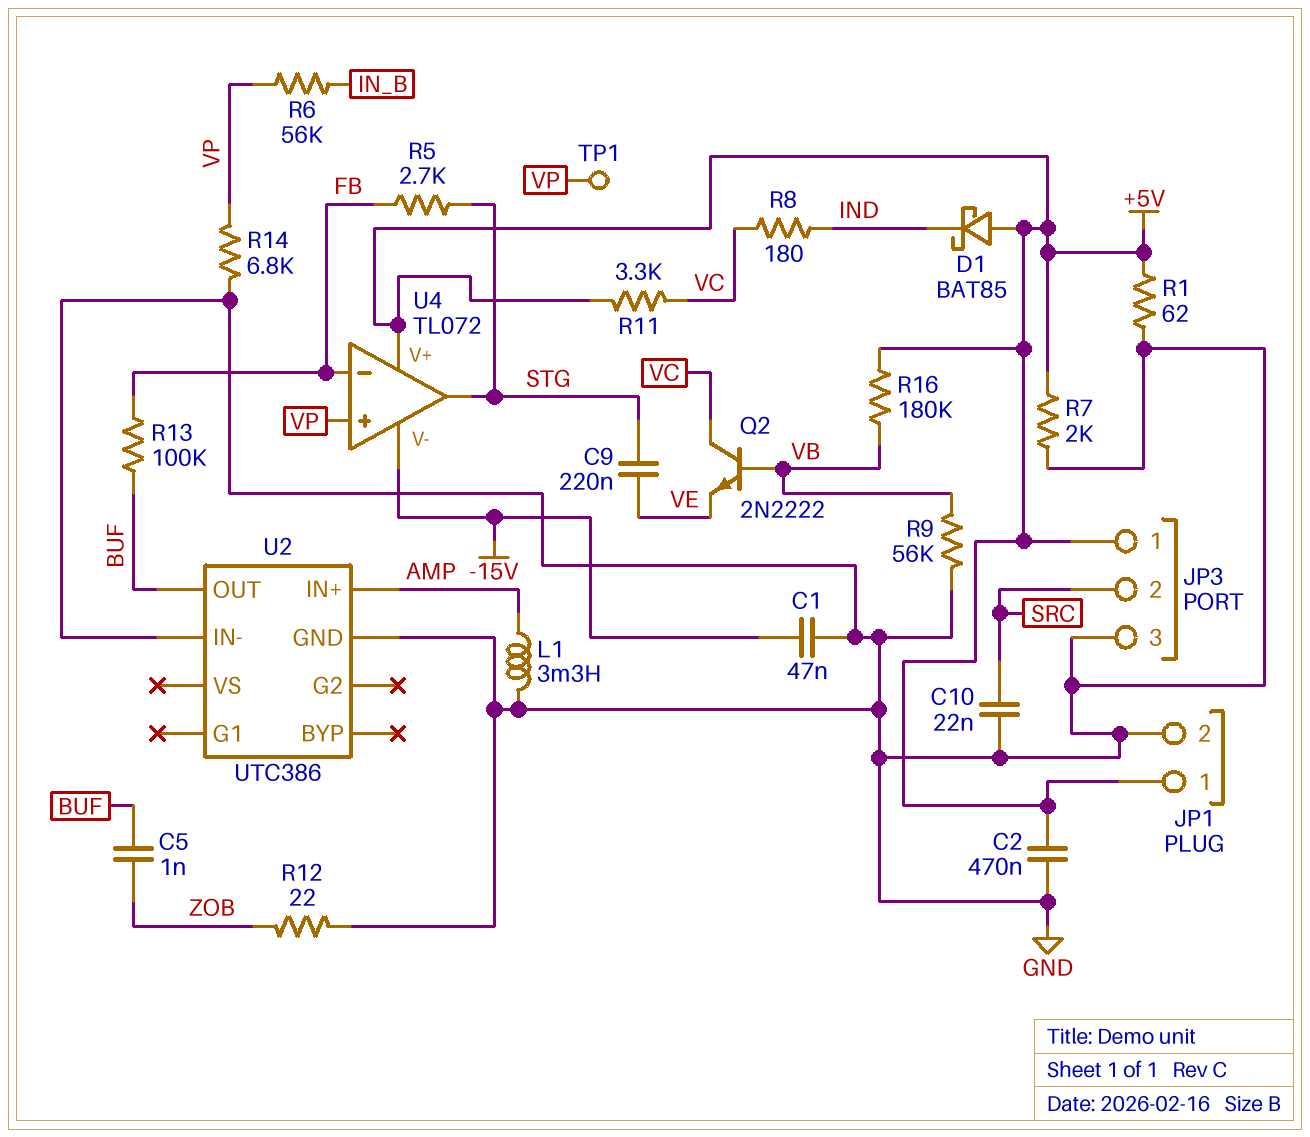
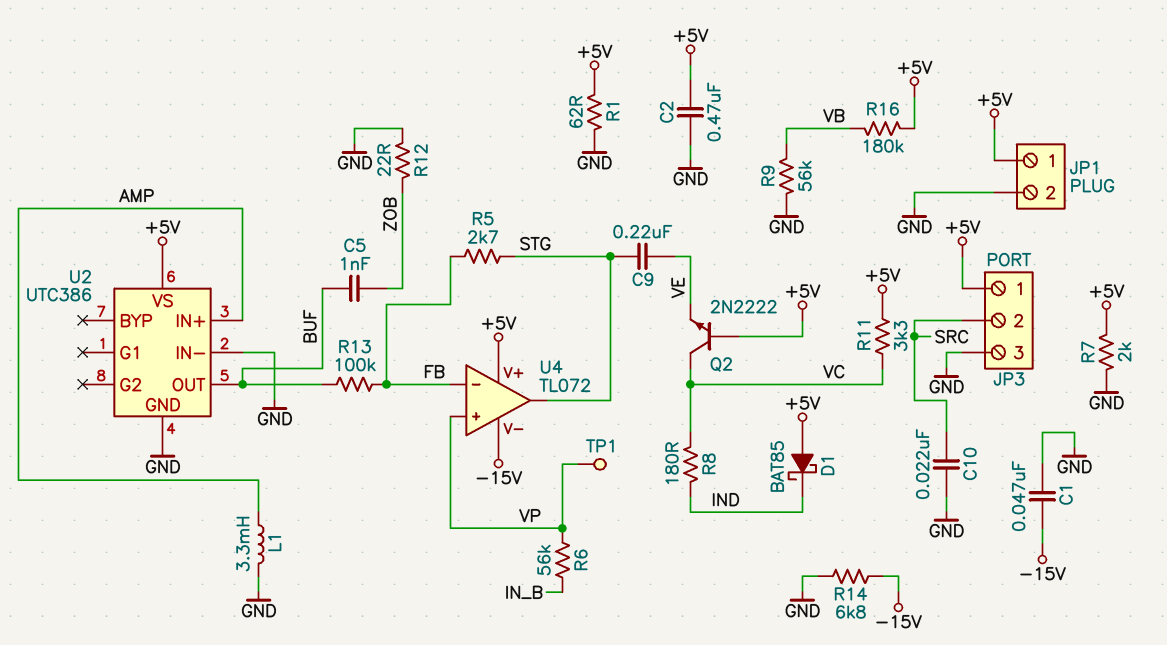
Q2: NPN 2N2222 (B VB, C VC, E VE) -> NPN 2N2222 (B +5V, C VC, E VE)
R14: 6.8k (GND, VP) -> 6.8k (-15V, GND)
U2 pin VS: none -> +5V

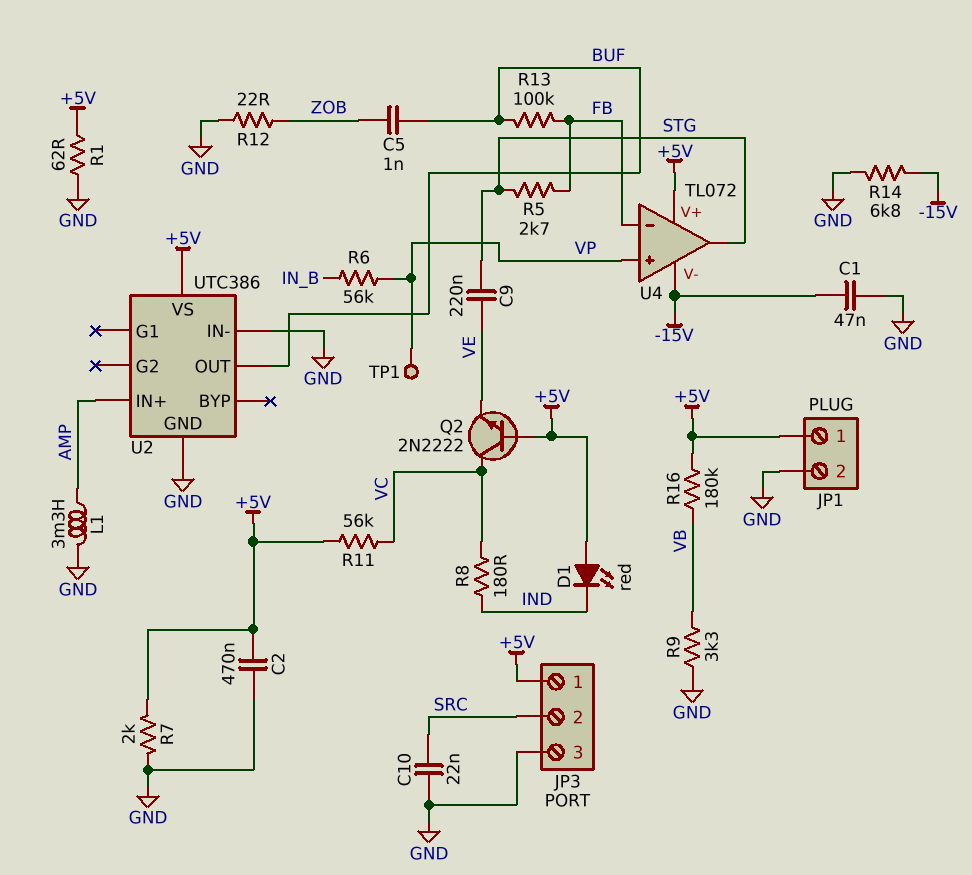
D1: schottky BAT85 (A +5V, K IND) -> LED red (A +5V, K IND)
R9: 56k (GND, VB) -> 3.3k (GND, VB)
R11: 3.3k (+5V, VC) -> 56k (+5V, VC)

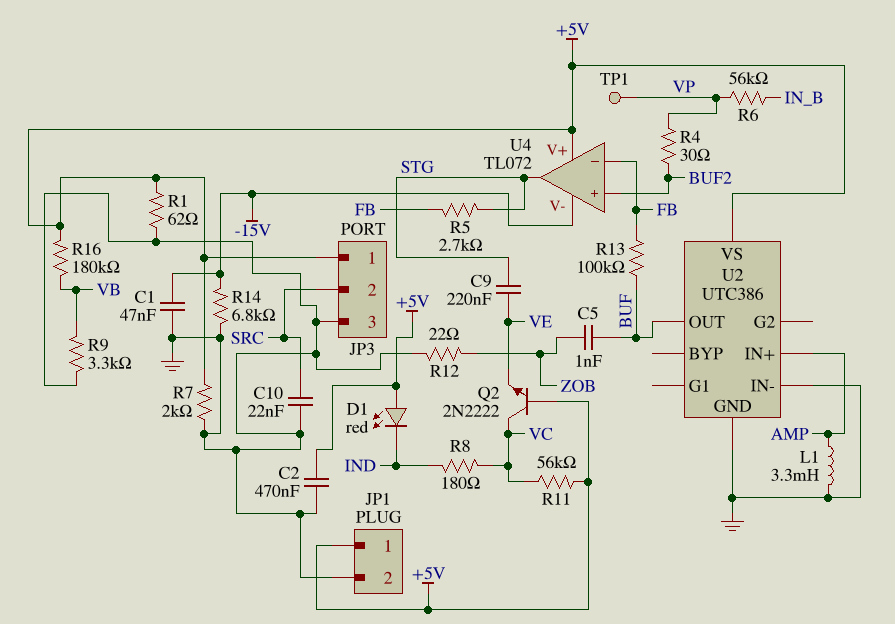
R4: none -> 30 (BUF2, VP)
U4 pin in+: VP -> BUF2

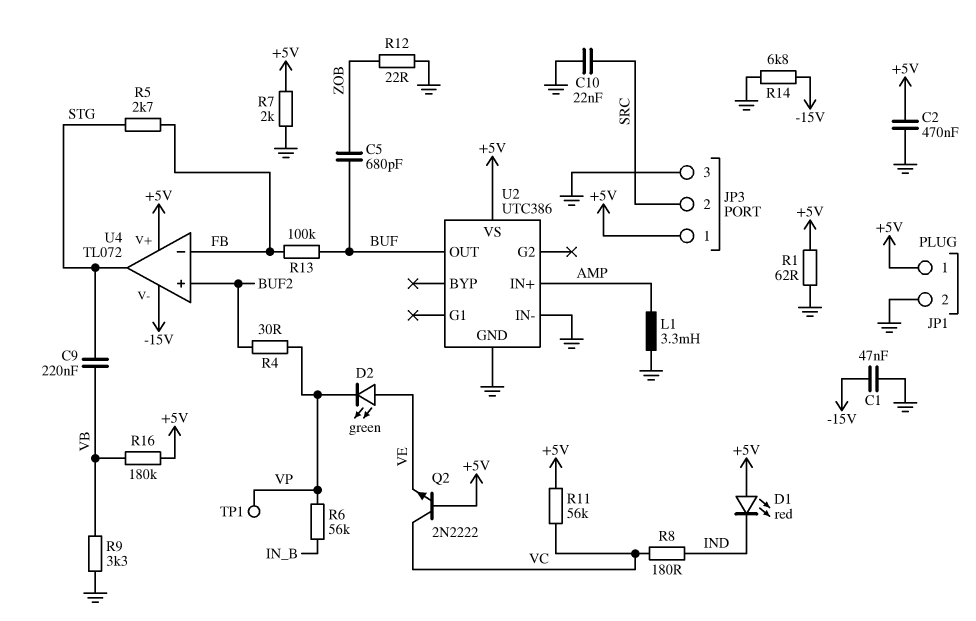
C5: 1nF (BUF, ZOB) -> 680pF (BUF, ZOB)
C9: 220nF (STG, VE) -> 220nF (STG, VB)
D2: none -> LED green (A VE, K VP)

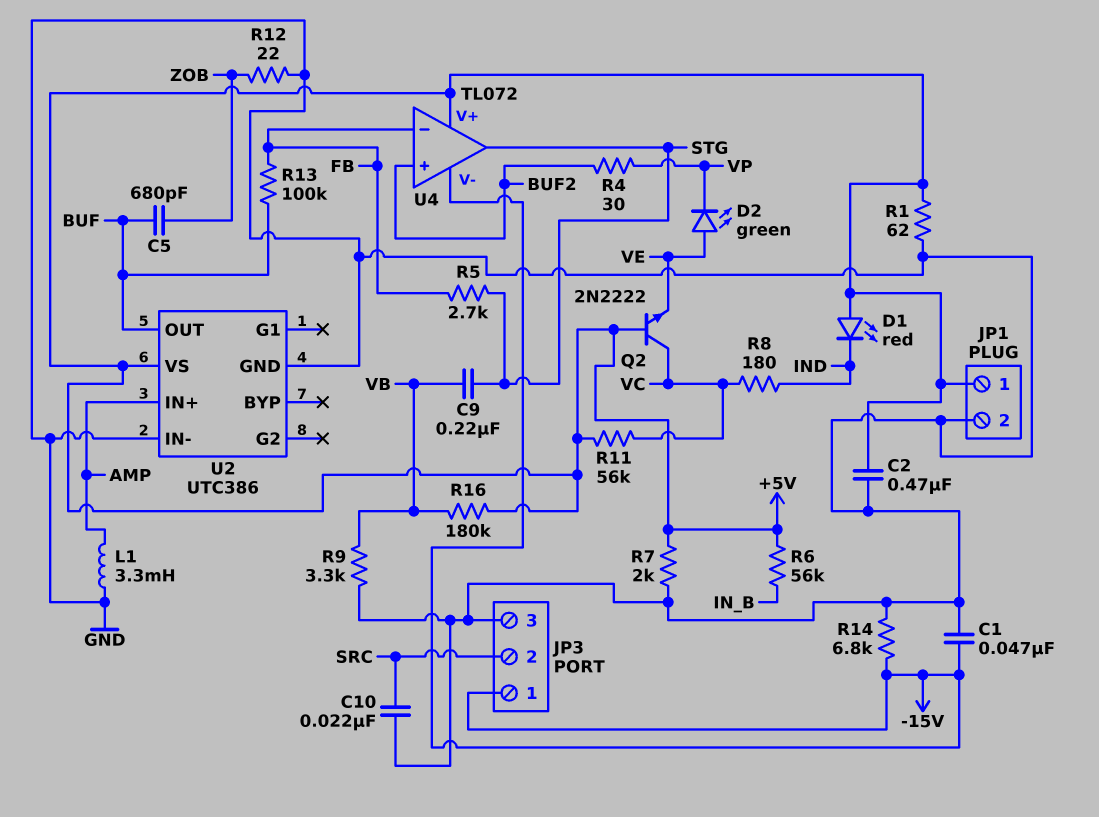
JP3 pin 1: +5V -> -15V
R6: 56k (IN_B, VP) -> 56k (+5V, IN_B)
TP1: test point (VP) -> none

